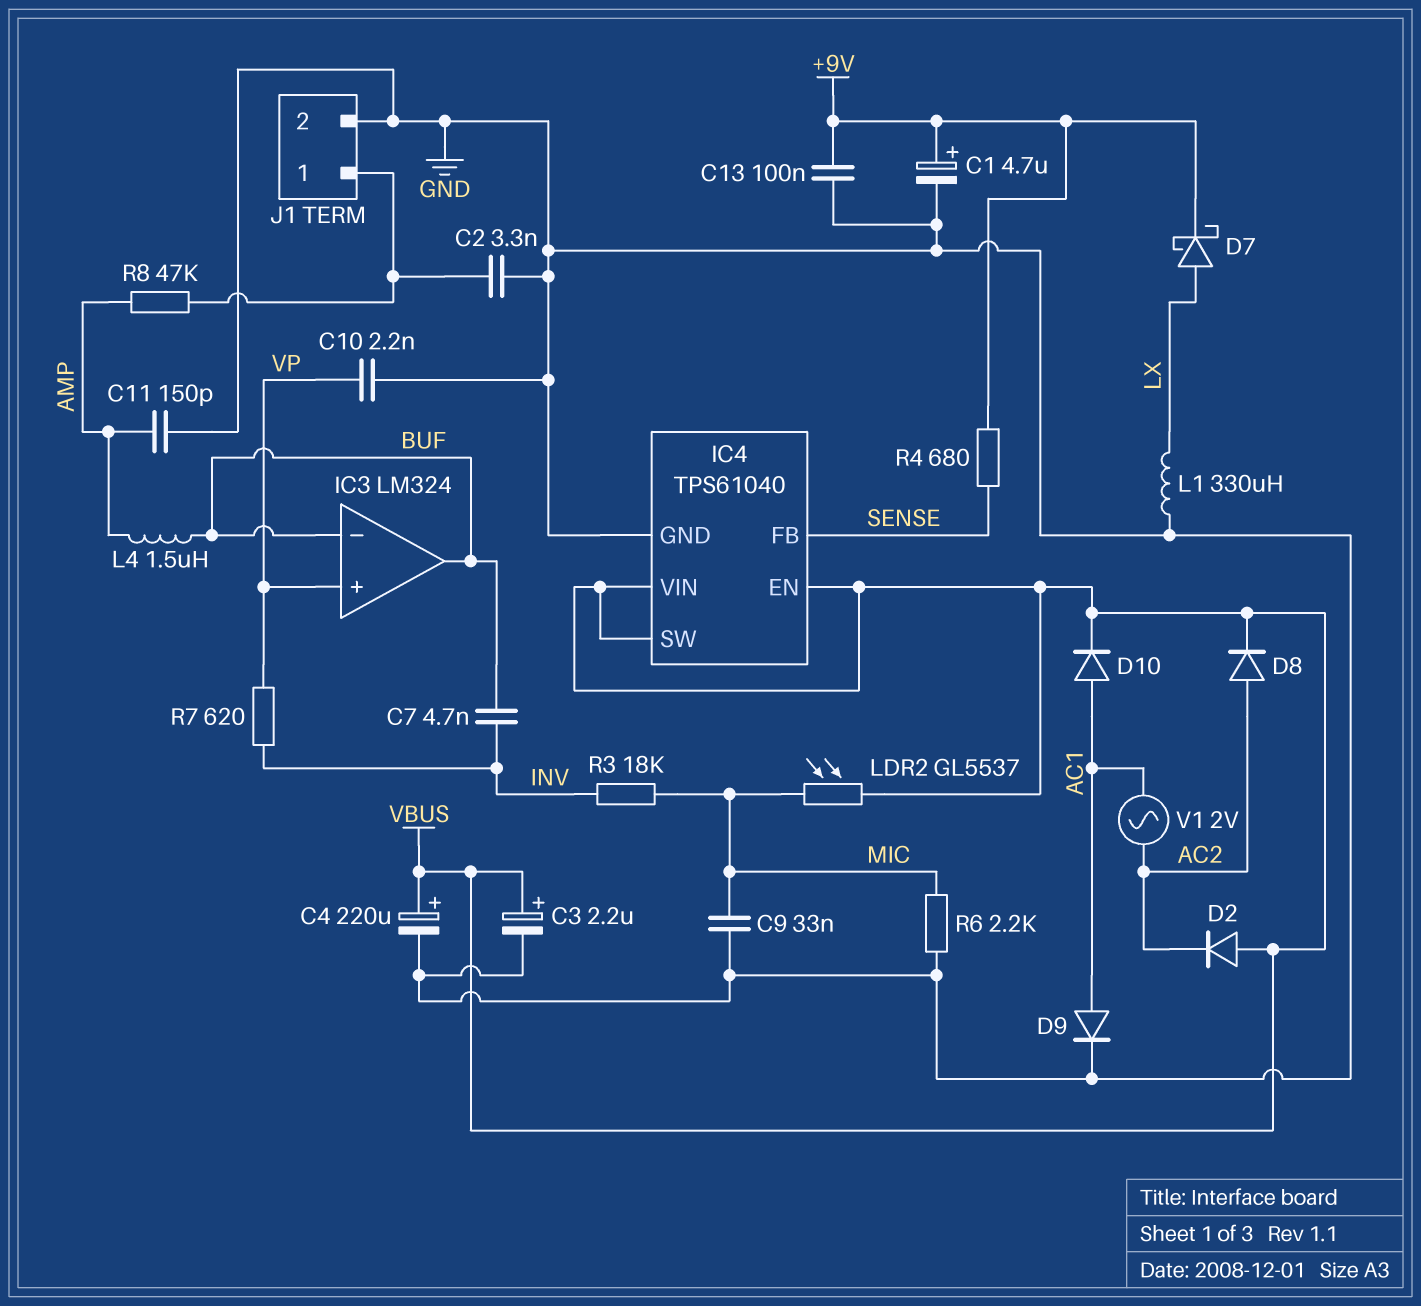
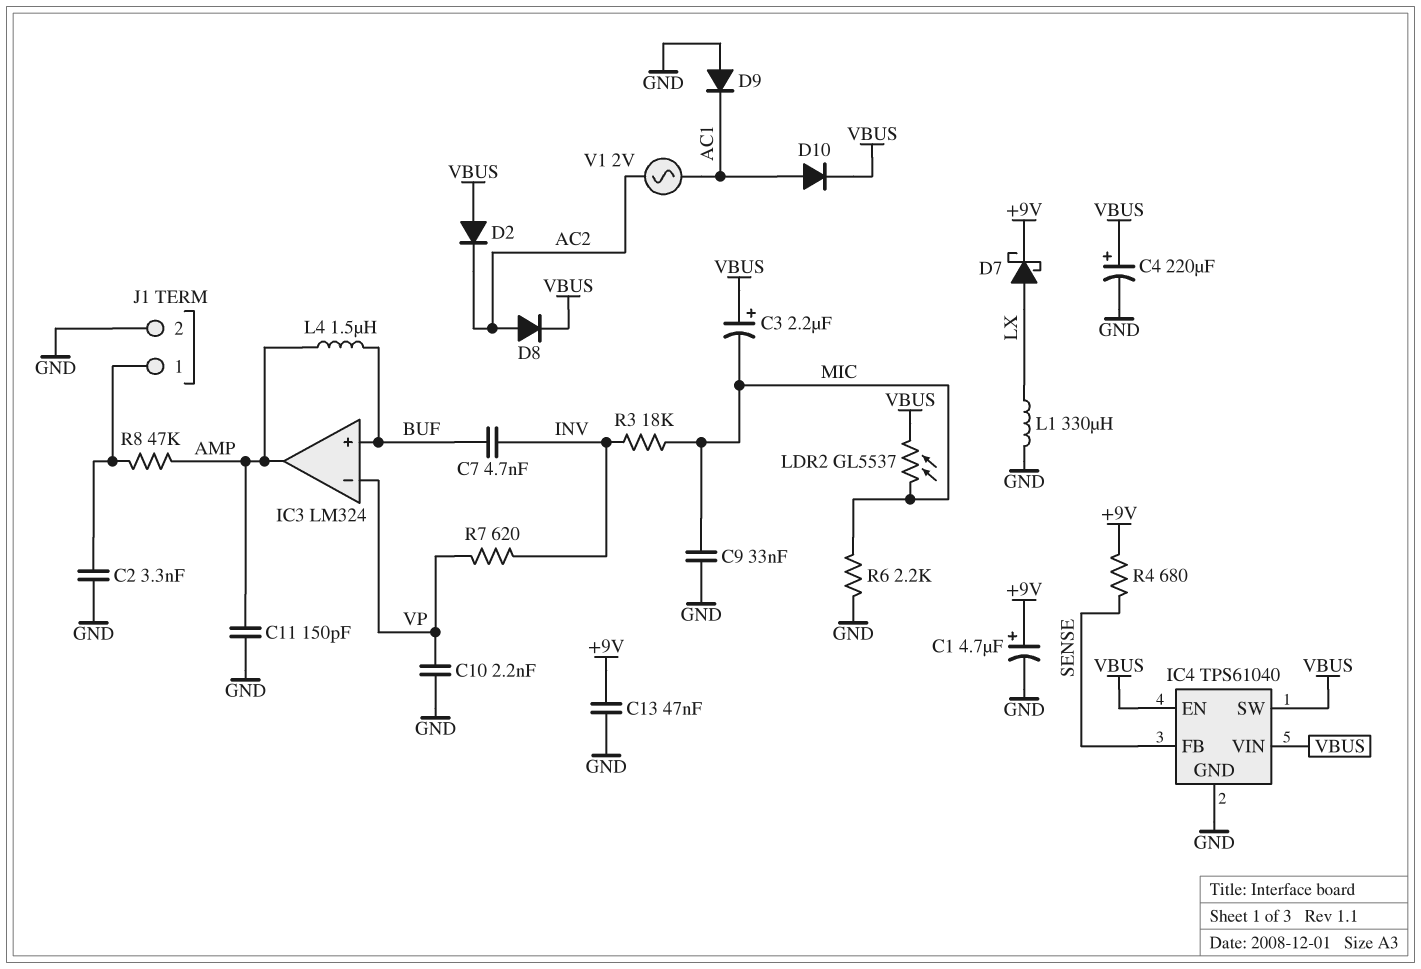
C3: 2.2uF (plus VBUS, minus GND) -> 2.2uF (plus VBUS, minus MIC)
C13: 100nF (+9V, GND) -> 47nF (+9V, GND)
D9: diode (A AC1, K GND) -> diode (A GND, K AC1)
IC3 pin in+: VP -> BUF
IC3 pin in-: BUF -> VP
IC3 pin out: BUF -> AMP

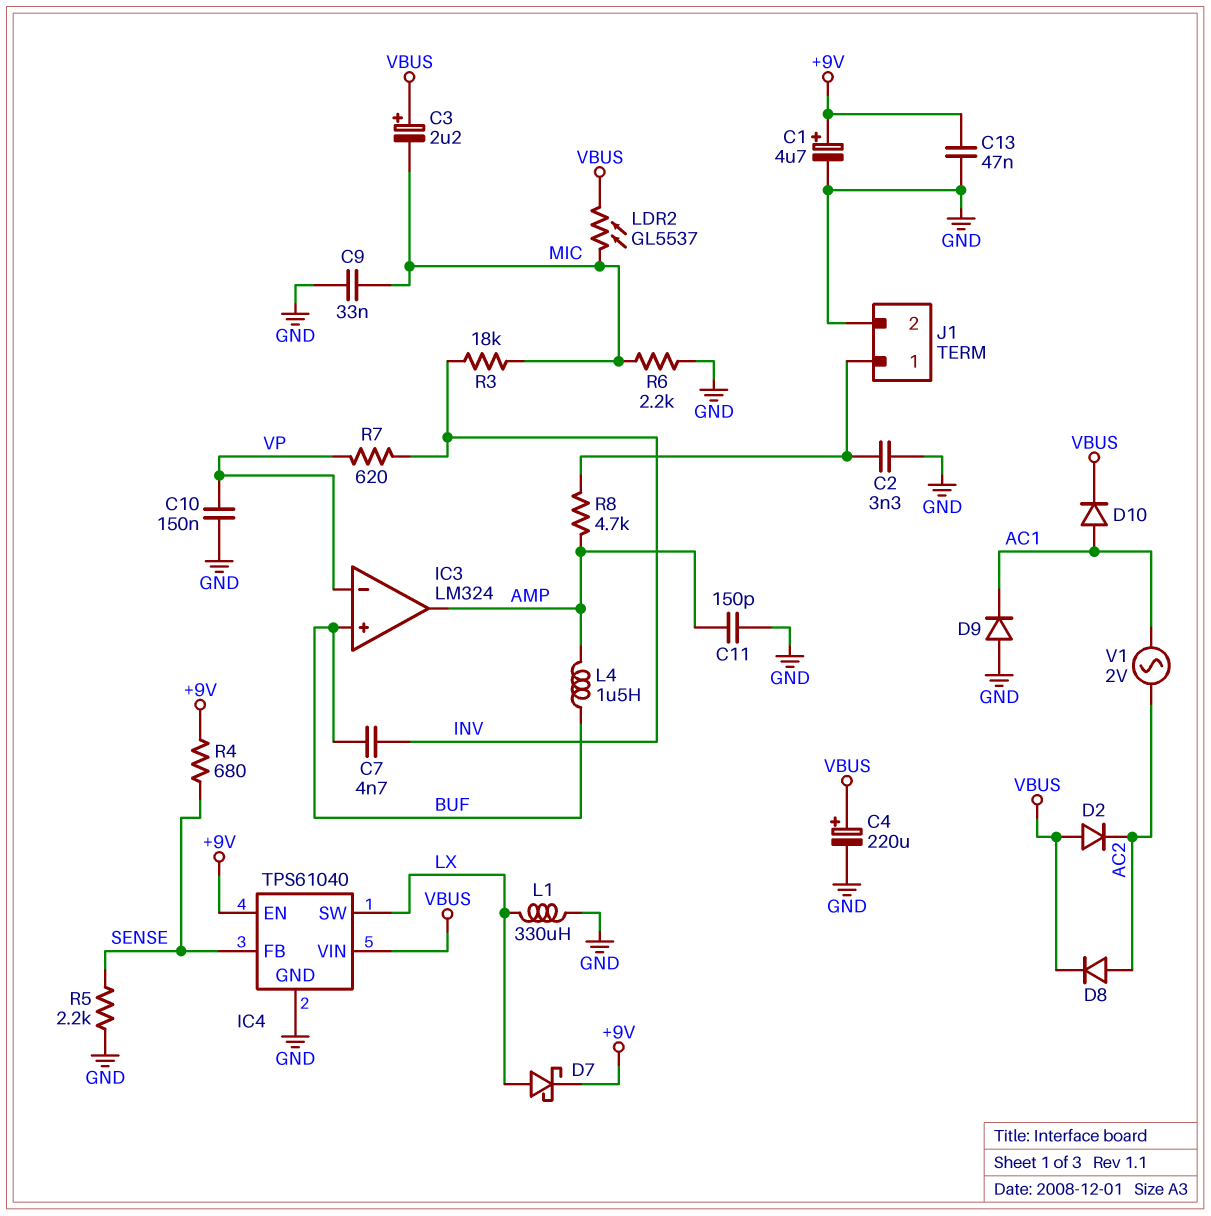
C10: 2.2nF (GND, VP) -> 150nF (GND, VP)
IC4 pin EN: VBUS -> +9V
IC4 pin SW: VBUS -> LX
R5: none -> 2.2k (GND, SENSE)
R8: 47k (AMP, J1/1) -> 4.7k (AMP, J1/1)

